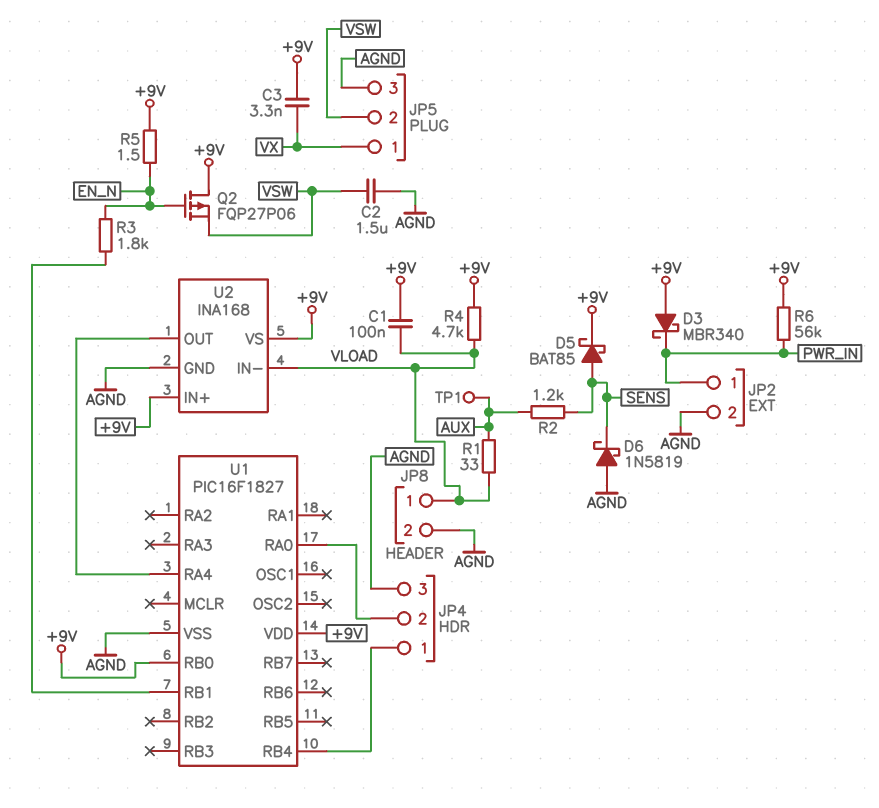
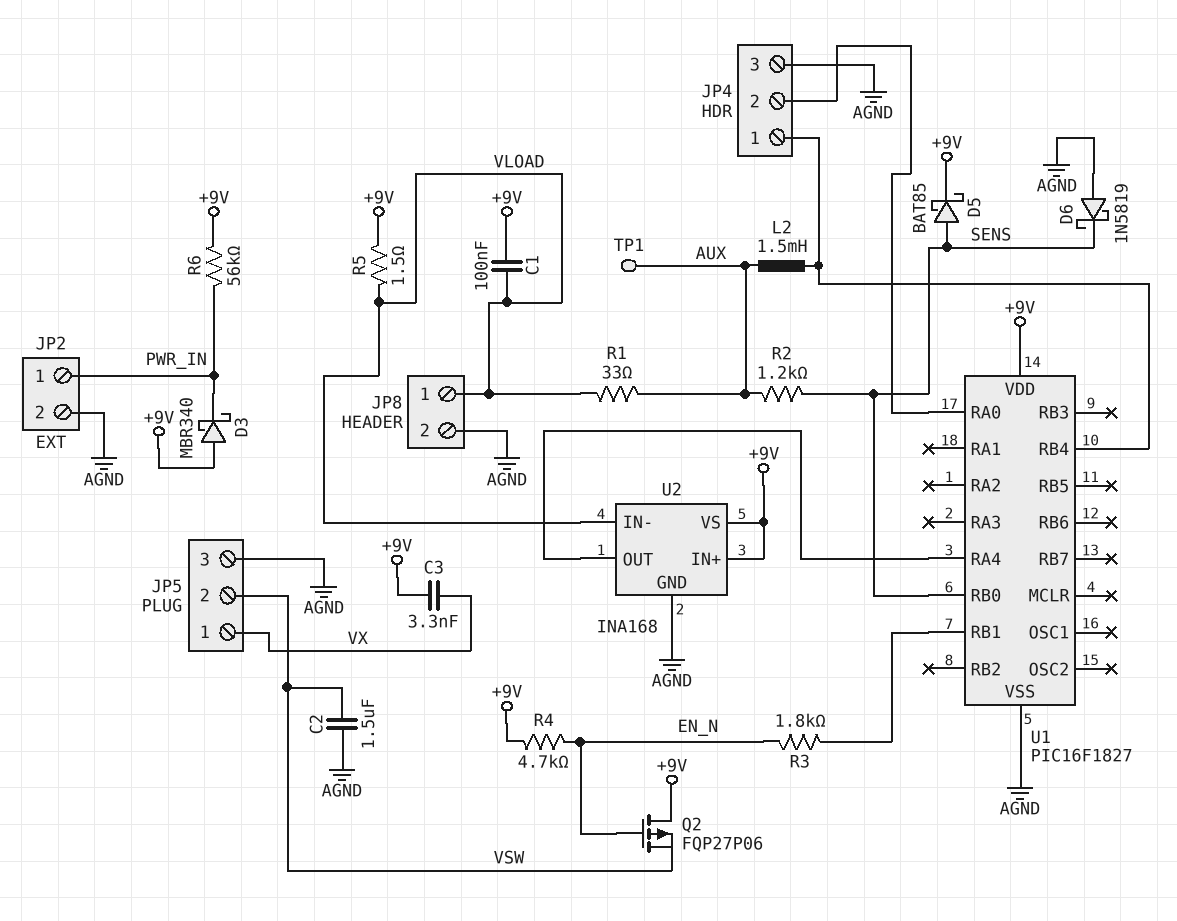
L2: none -> 1.5mH (AUX, JP4/1)
R4: 4.7k (+9V, VLOAD) -> 4.7k (+9V, EN_N)
R5: 1.5 (+9V, EN_N) -> 1.5 (+9V, VLOAD)
U1 pin RB0: +9V -> SENS

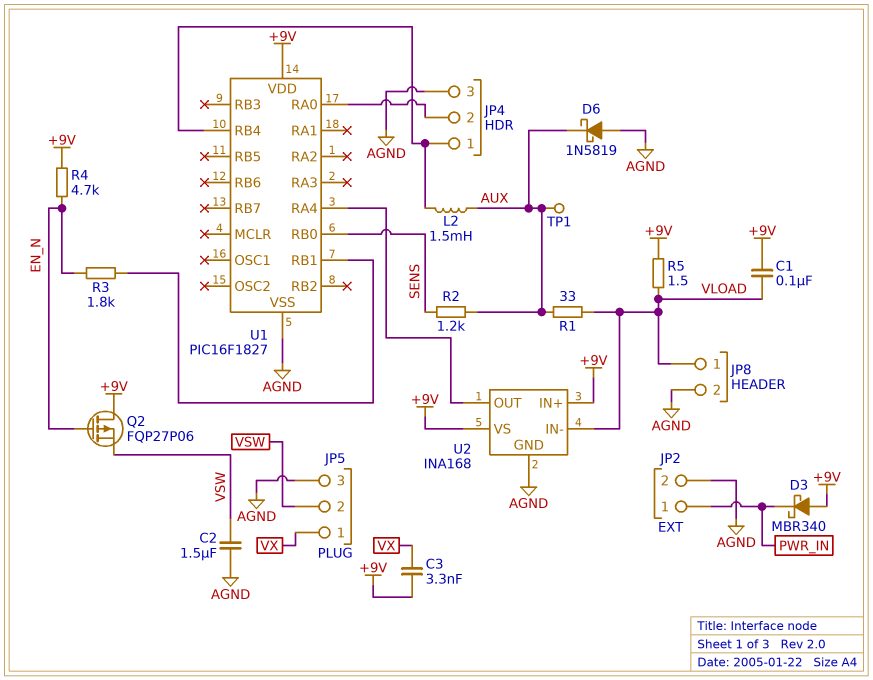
D5: schottky BAT85 (A SENS, K +9V) -> none
D6: schottky 1N5819 (A AGND, K SENS) -> schottky 1N5819 (A AGND, K AUX)
R6: 56k (+9V, PWR_IN) -> none

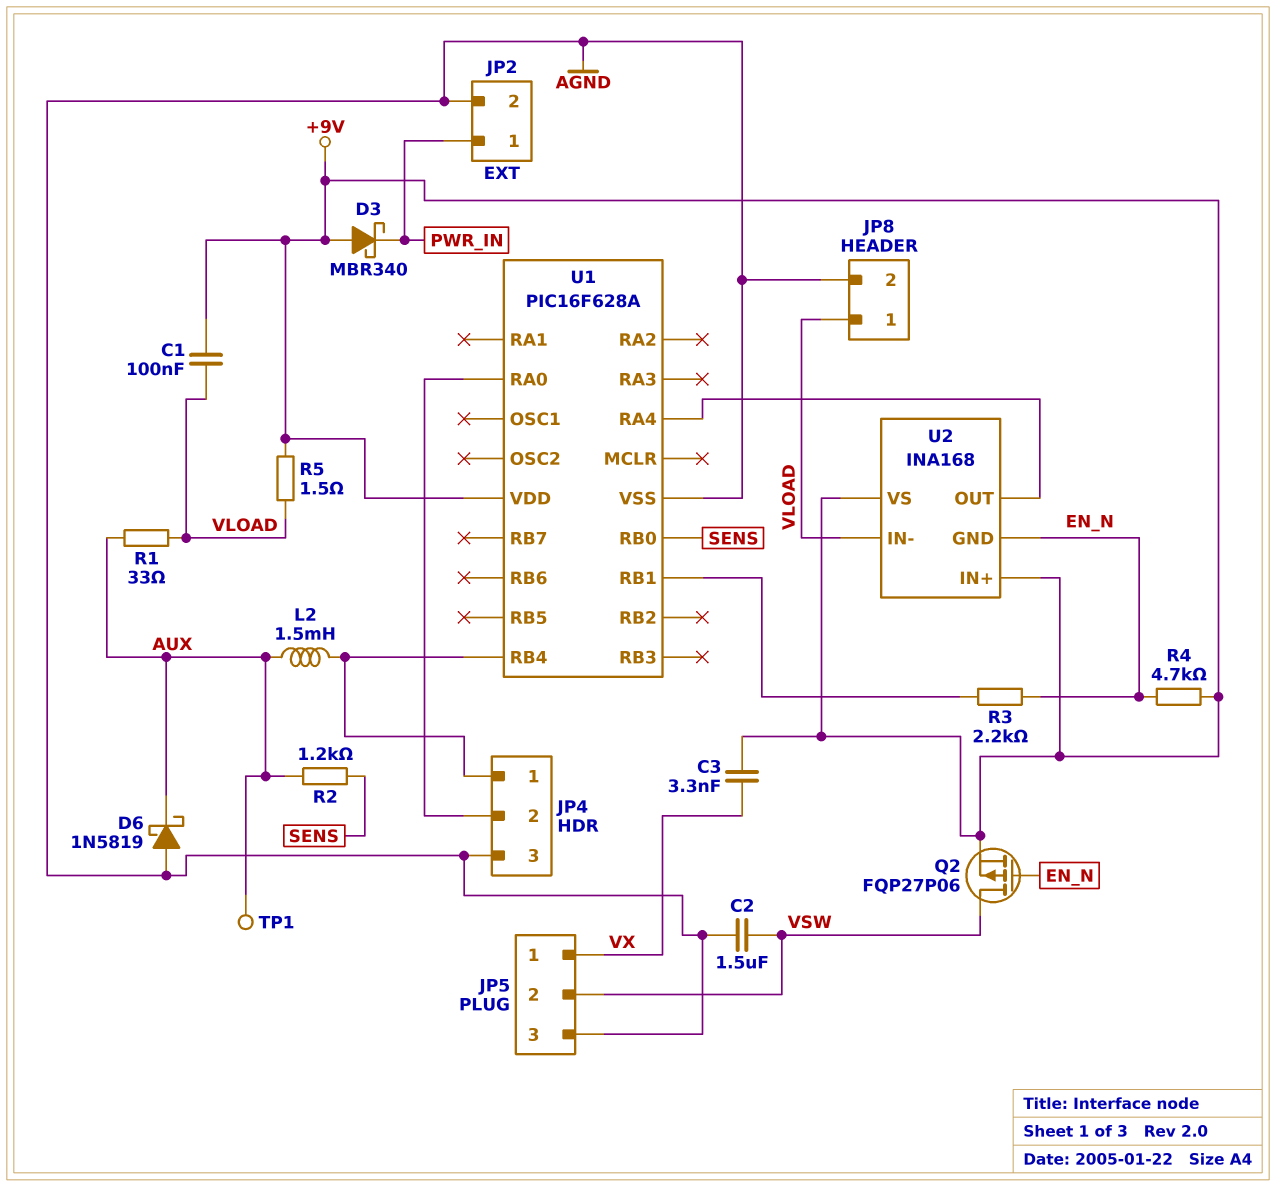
Q2: PMOS FQP27P06 (G EN_N, D +9V, S VSW) -> PMOS FQP27P06 (G EN_N, D VSW, S +9V)
R3: 1.8k (EN_N, U1/RB1) -> 2.2k (EN_N, U1/RB1)
U1: PIC16F1827 -> PIC16F628A
U2 pin GND: AGND -> EN_N

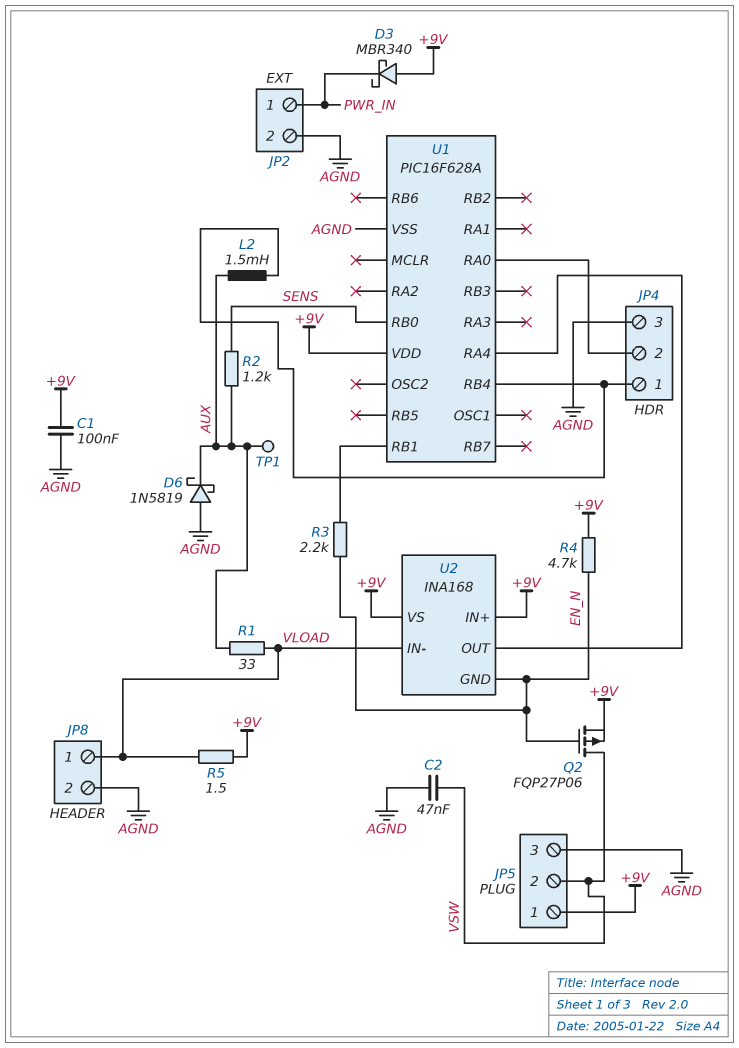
C1: 100nF (+9V, VLOAD) -> 100nF (+9V, AGND)
C2: 1.5uF (AGND, VSW) -> 47nF (AGND, VSW)
C3: 3.3nF (+9V, VX) -> none
JP5 pin 1: VX -> +9V

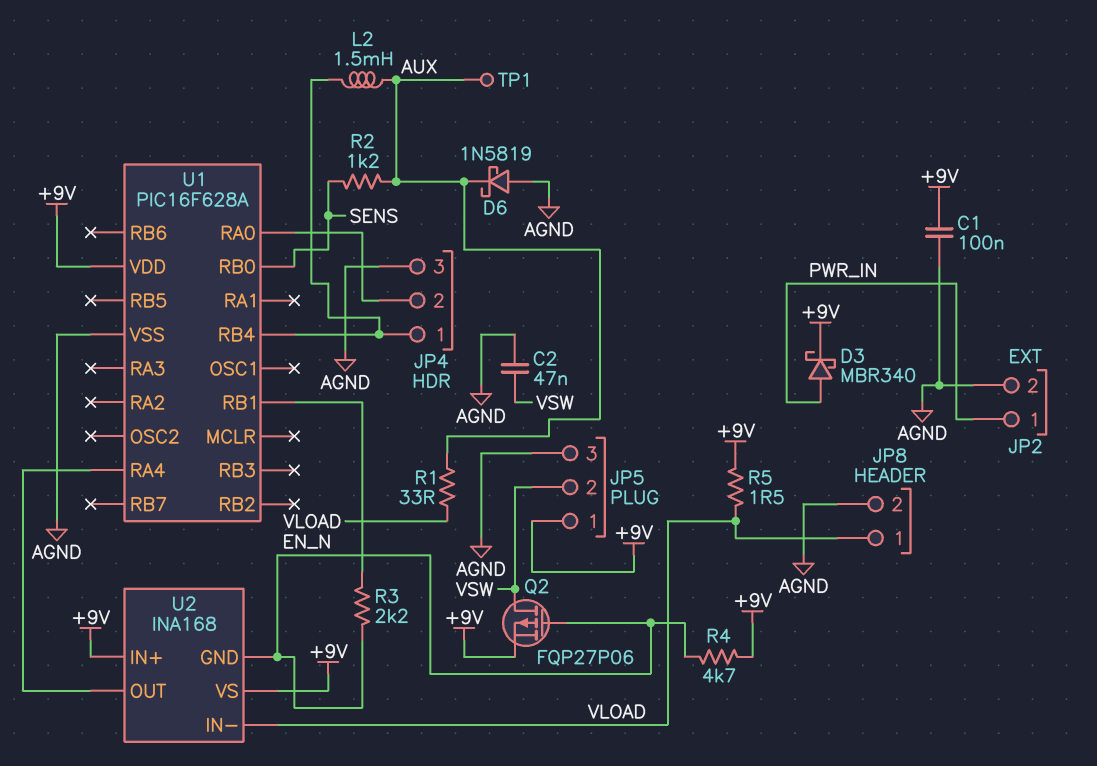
D3: schottky MBR340 (A +9V, K PWR_IN) -> schottky MBR340 (A PWR_IN, K +9V)

